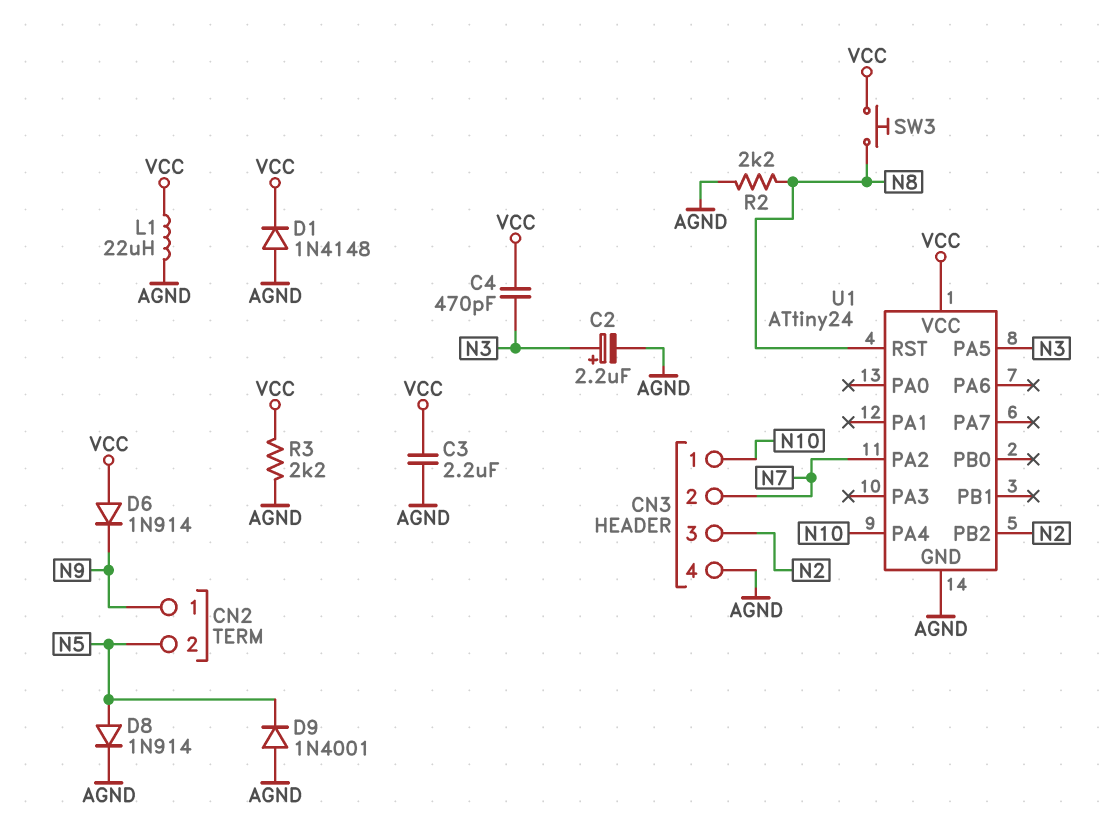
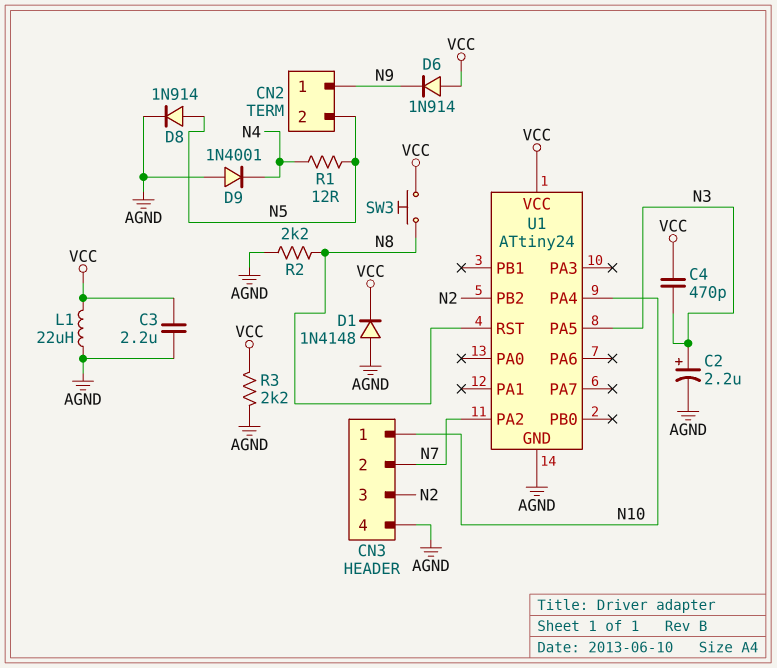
D9: diode 1N4001 (A AGND, K N5) -> diode 1N4001 (A AGND, K N4)
R1: none -> 12 (N4, N5)

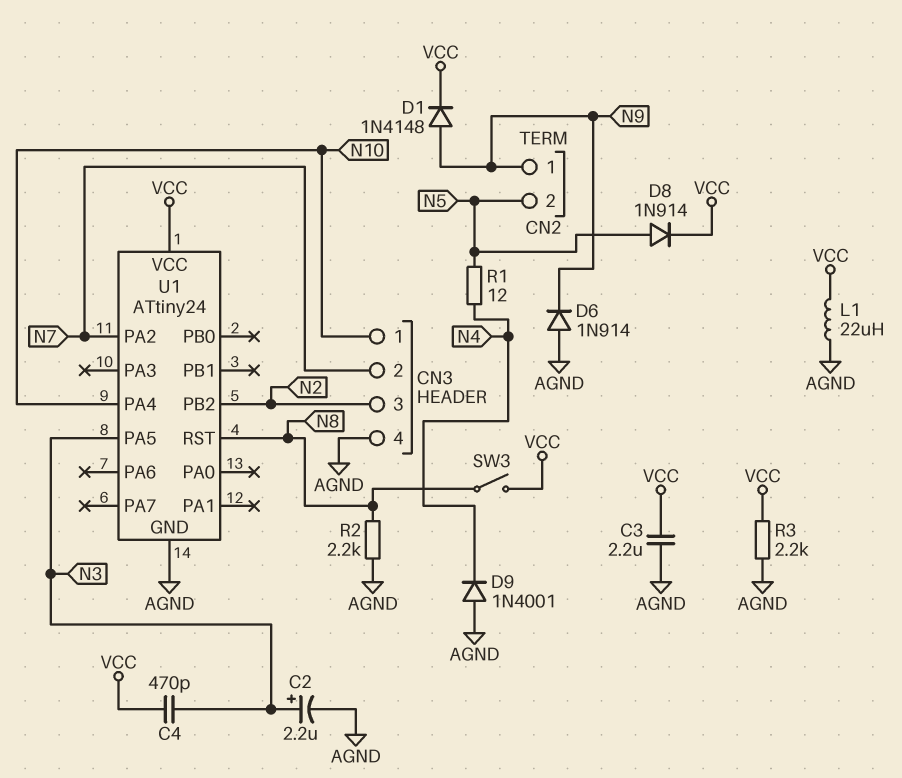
D1: diode 1N4148 (A AGND, K VCC) -> diode 1N4148 (A N9, K VCC)
D6: diode 1N914 (A VCC, K N9) -> diode 1N914 (A AGND, K N9)
D8: diode 1N914 (A N5, K AGND) -> diode 1N914 (A N5, K VCC)
SW3: button (N8, VCC) -> switch (N8, VCC)

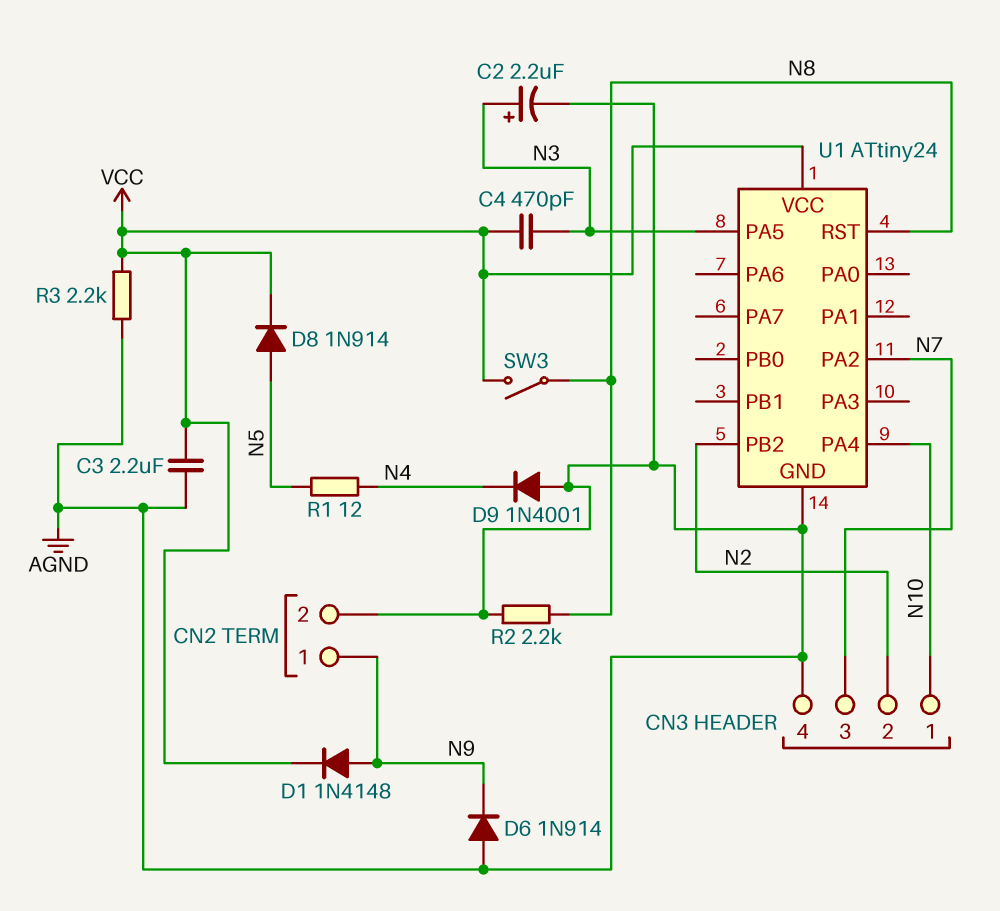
CN2 pin 2: N5 -> AGND
CN3 pin 2: N7 -> N2
CN3 pin 3: N2 -> N7
L1: 22uH (AGND, VCC) -> none

